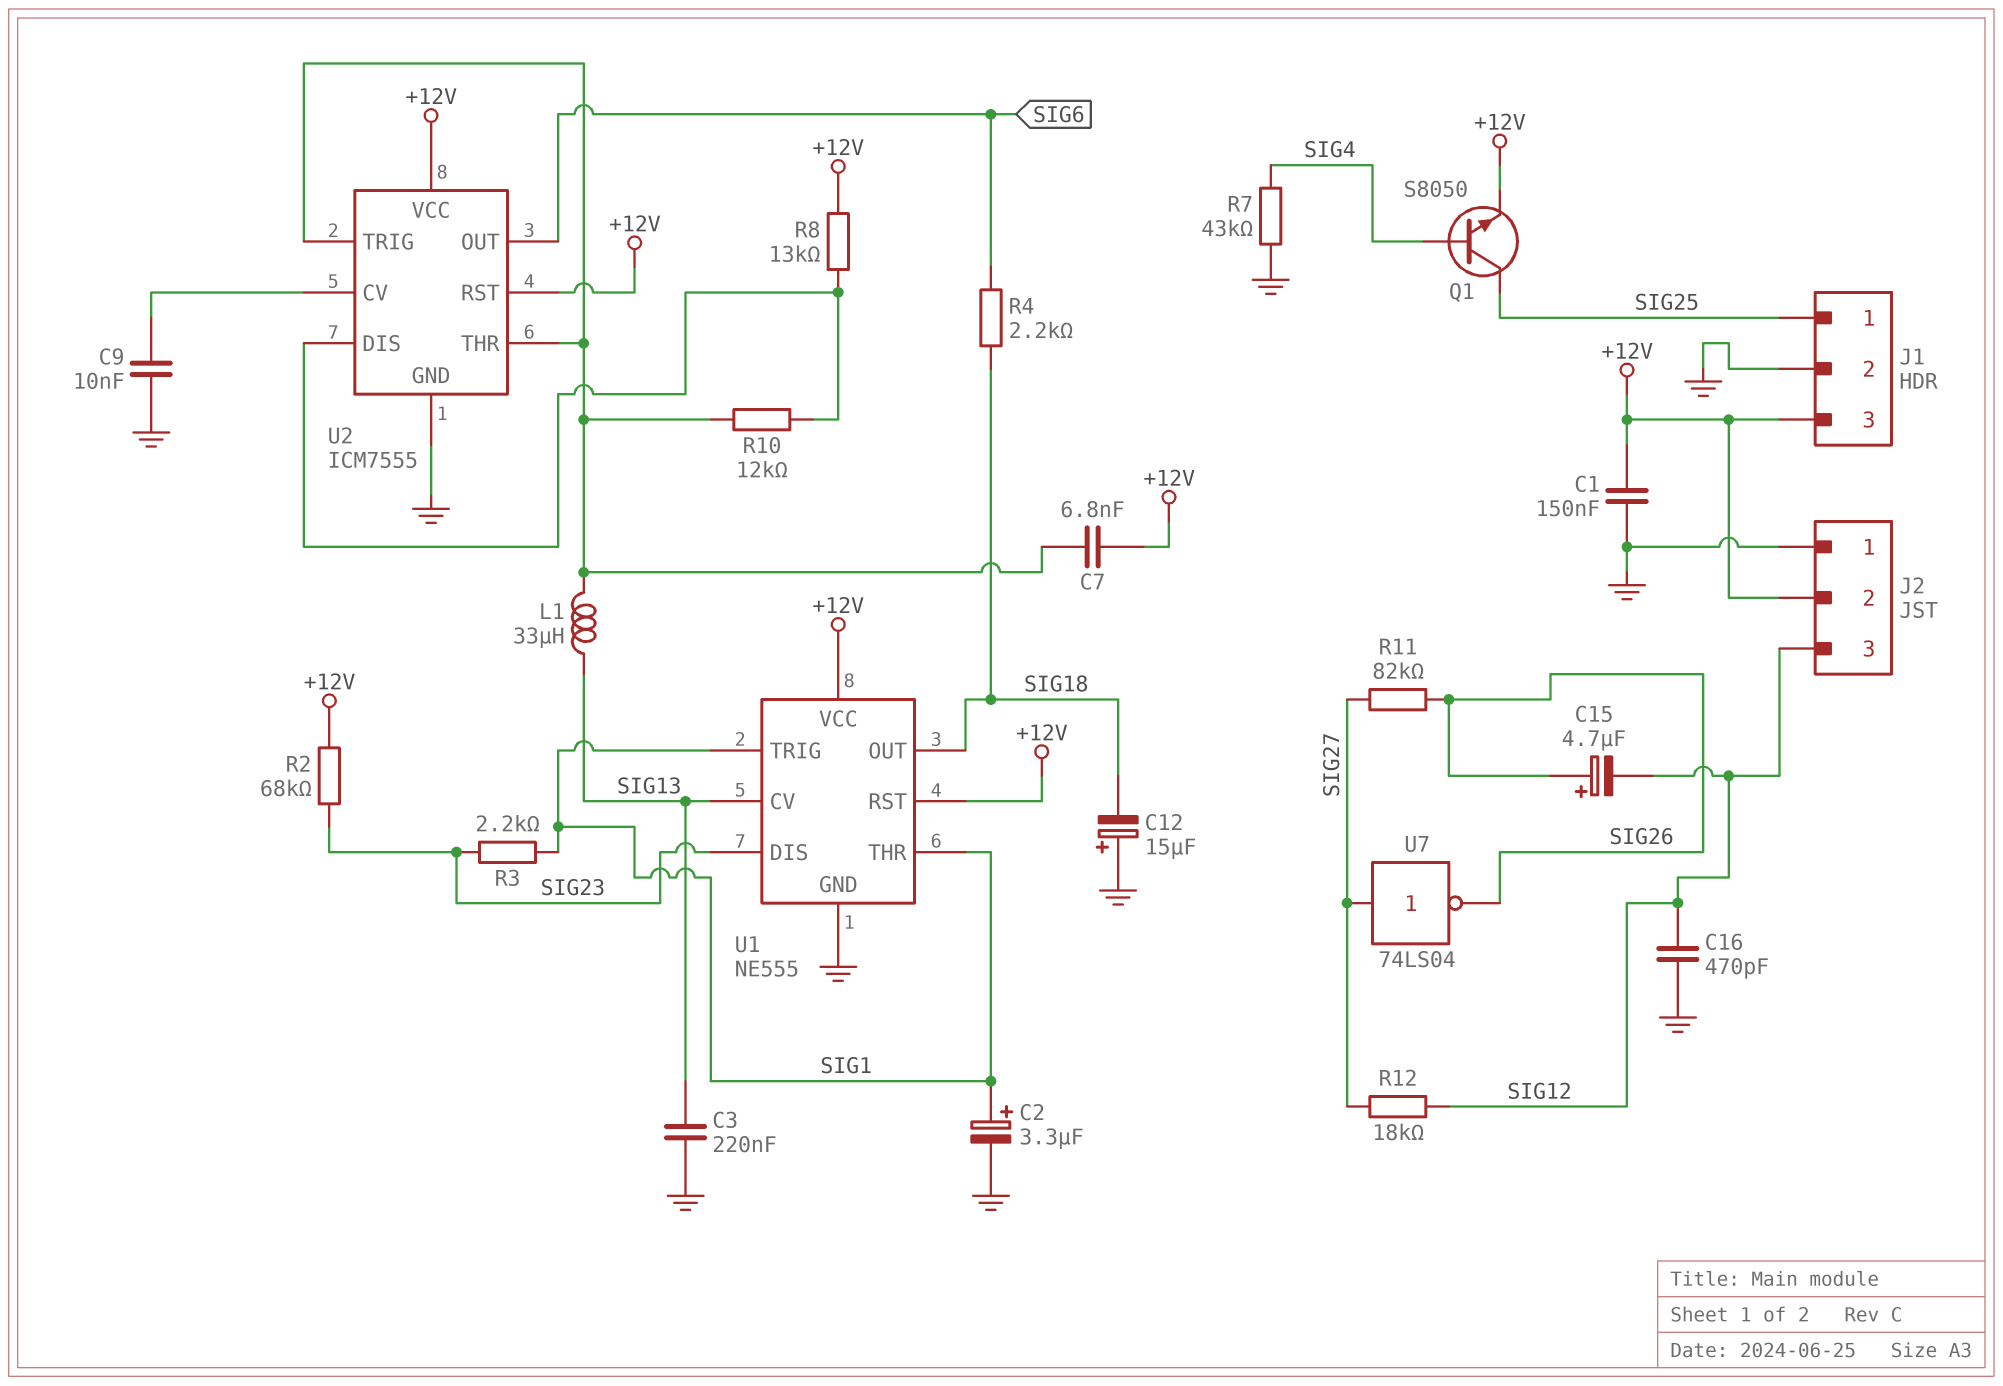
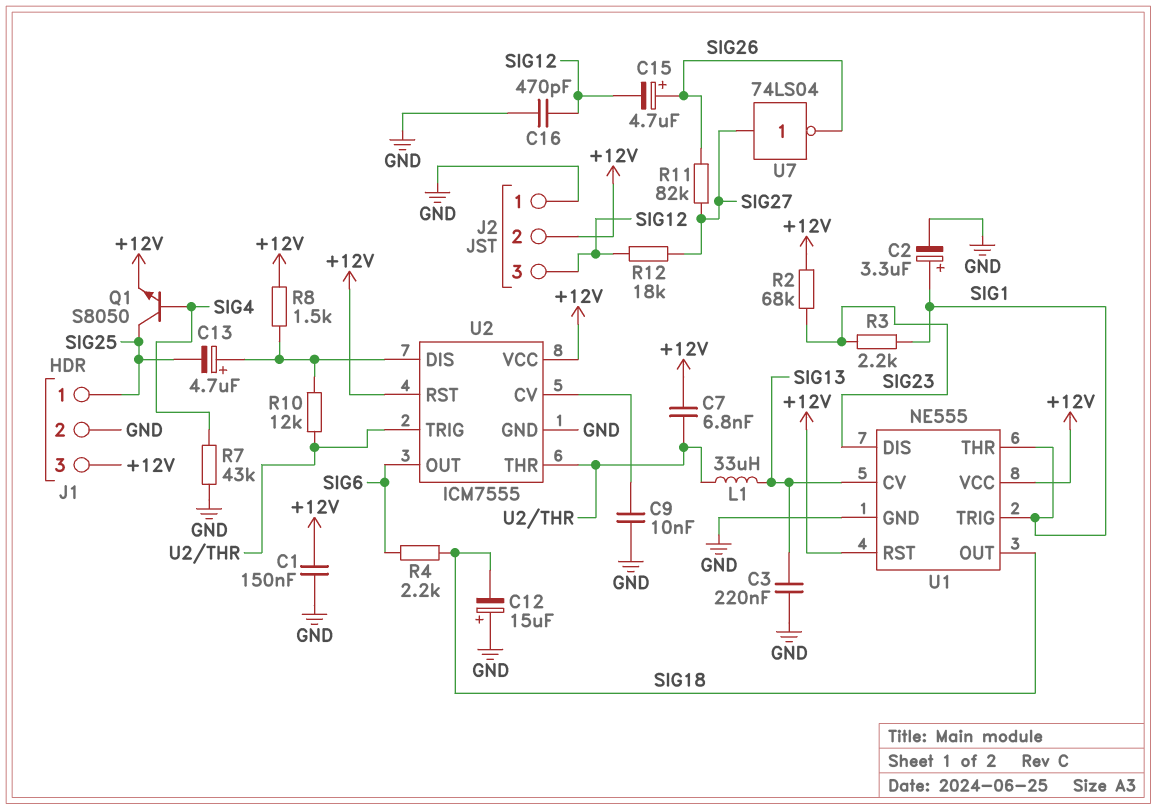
C13: none -> 4.7uF (plus U2/DIS, minus SIG25)
R8: 13k (+12V, U2/DIS) -> 1.5k (+12V, U2/DIS)

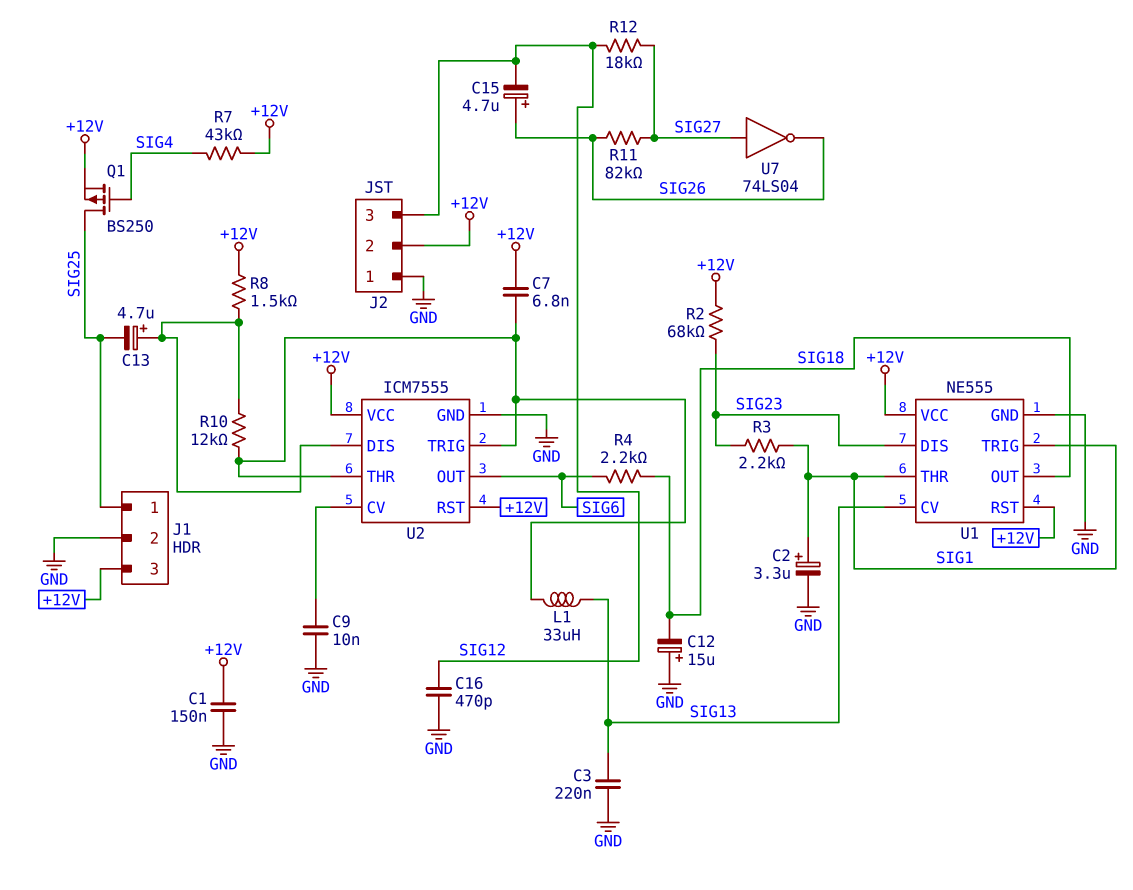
Q1: NPN S8050 (B SIG4, C SIG25, E +12V) -> PMOS BS250 (G SIG4, D SIG25, S +12V)
R7: 43k (GND, SIG4) -> 43k (+12V, SIG4)

